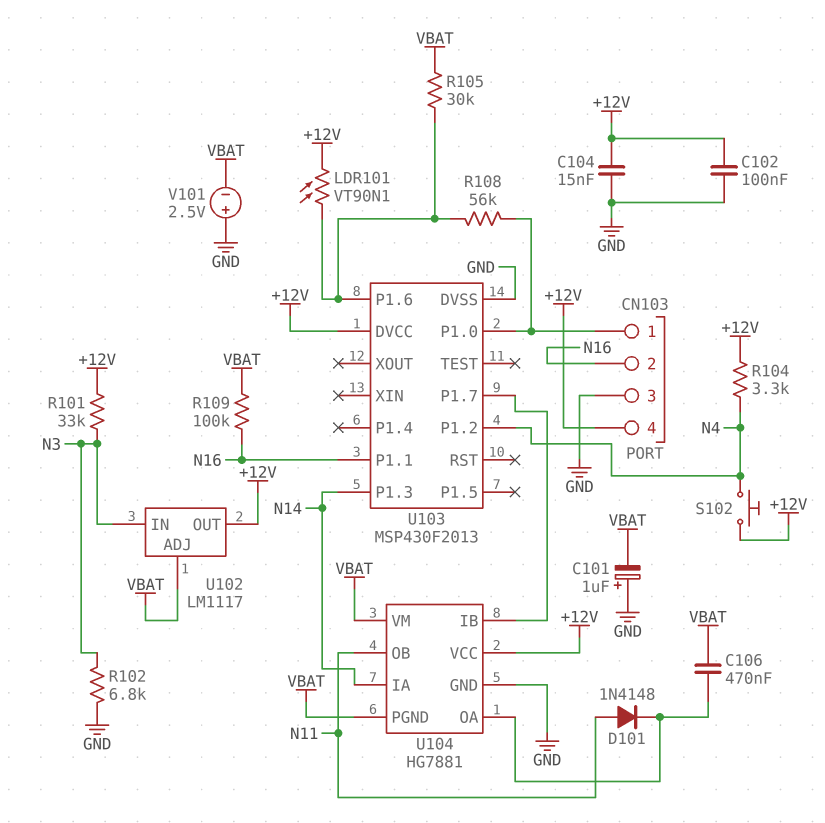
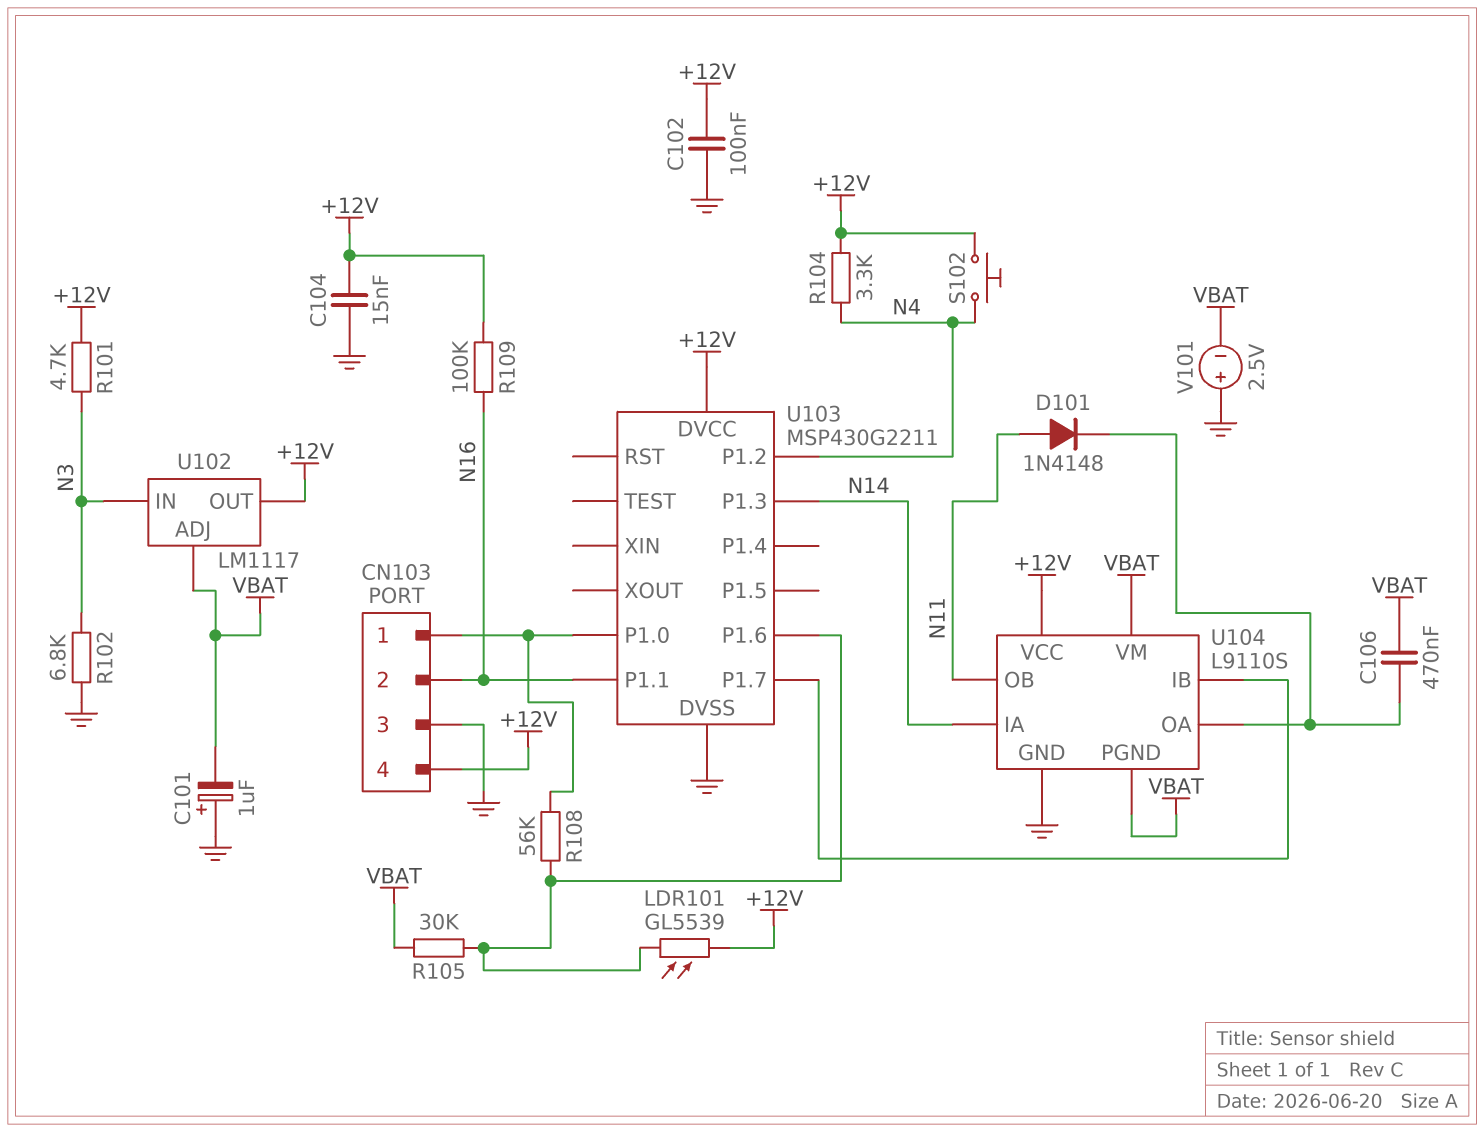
LDR101: VT90N1 (+12V, U103/P1.6) -> GL5539 (+12V, U103/P1.6)
R101: 33k (+12V, N3) -> 4.7k (+12V, N3)
R109: 100k (N16, VBAT) -> 100k (+12V, N16)
U103: MSP430F2013 -> MSP430G2211
U104: HG7881 -> L9110S

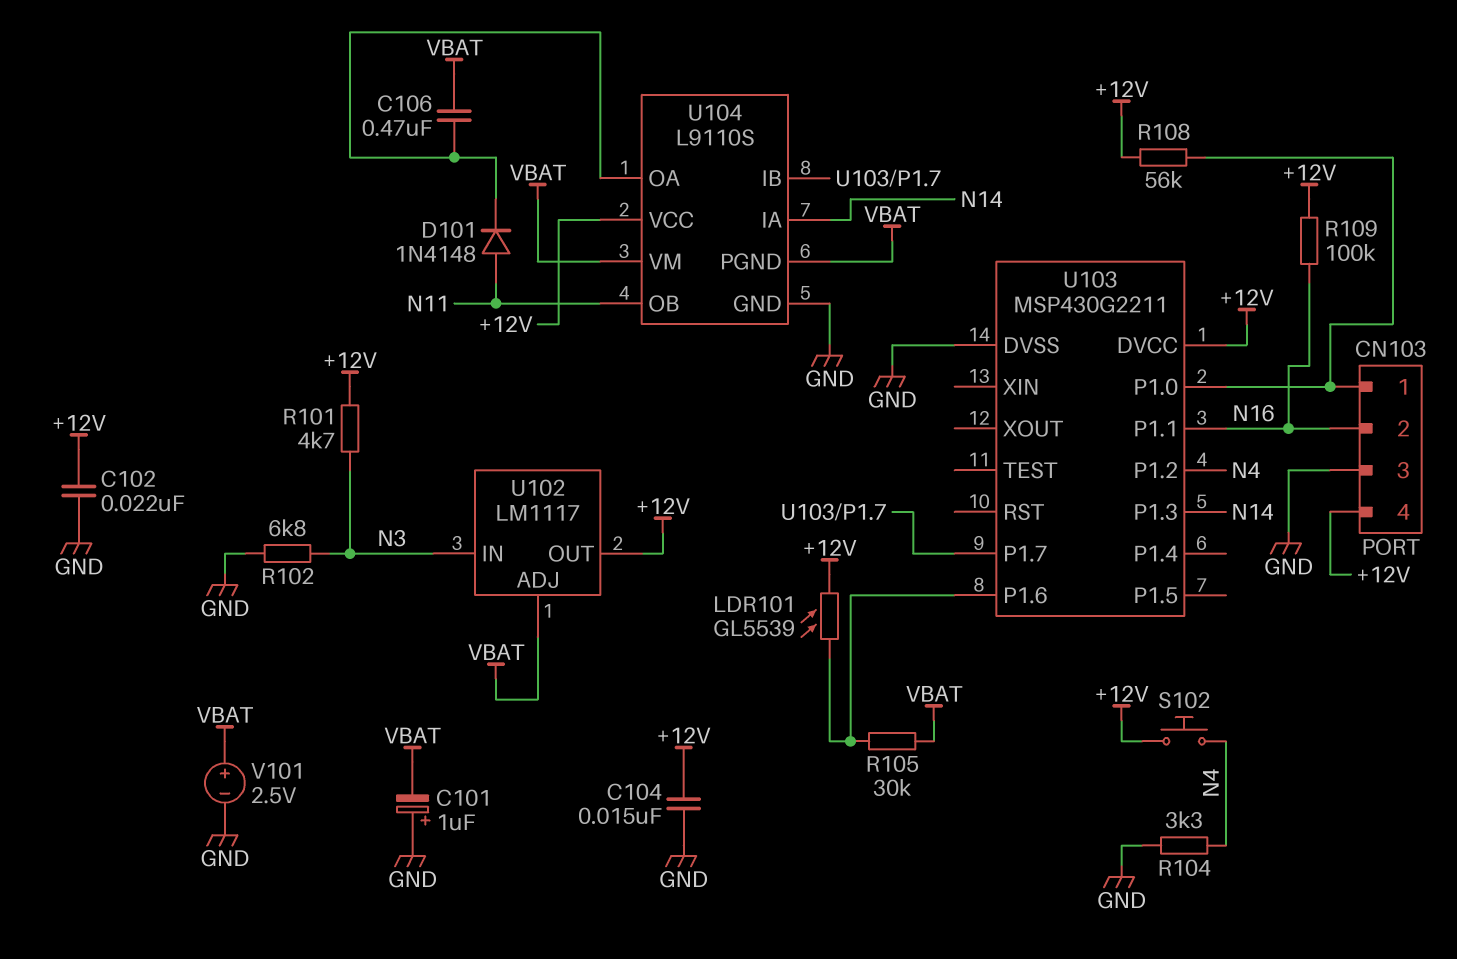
C102: 100nF (+12V, GND) -> 22nF (+12V, GND)
R104: 3.3k (+12V, N4) -> 3.3k (GND, N4)
R108: 56k (CN103/1, U103/P1.6) -> 56k (+12V, CN103/1)
V101: 2.5V (plus GND, minus VBAT) -> 2.5V (plus VBAT, minus GND)

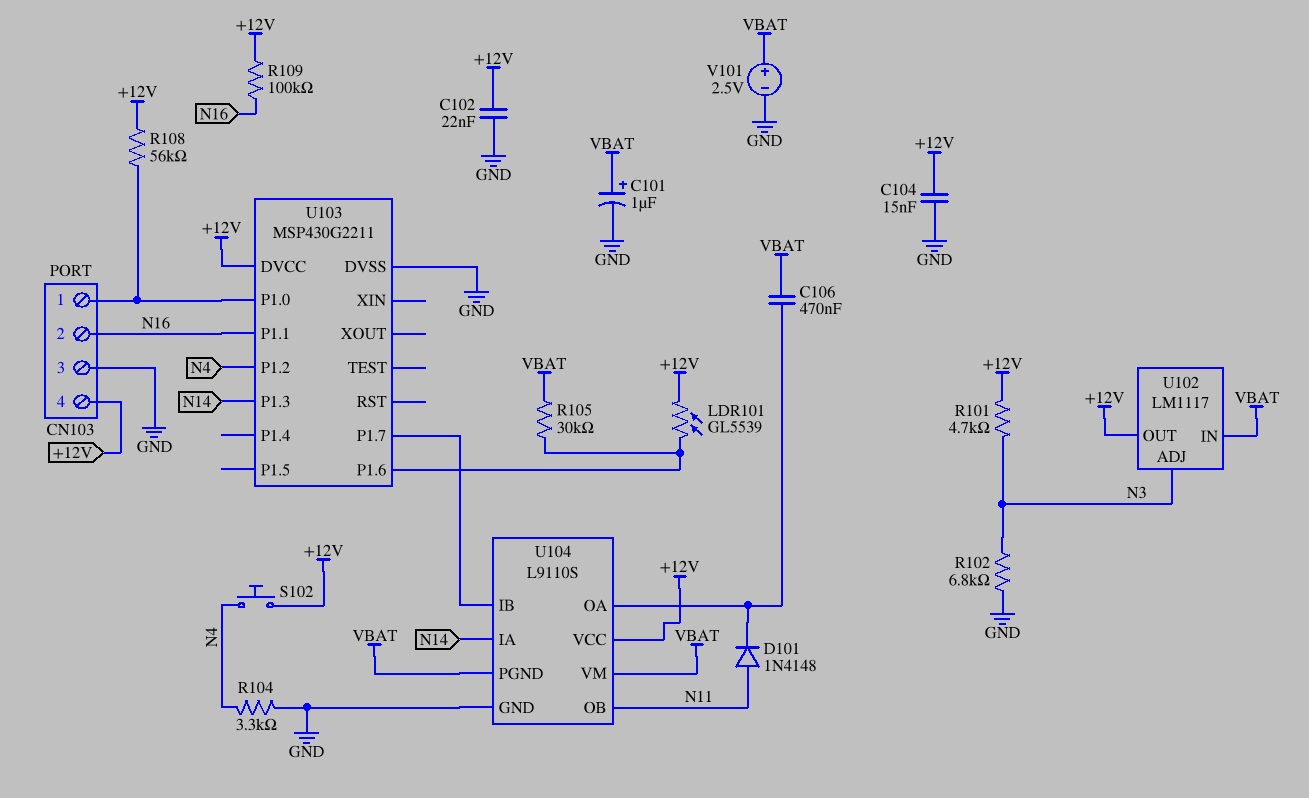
C101: 1uF (plus GND, minus VBAT) -> 1uF (plus VBAT, minus GND)
U102 pin ADJ: VBAT -> N3
U102 pin IN: N3 -> VBAT

